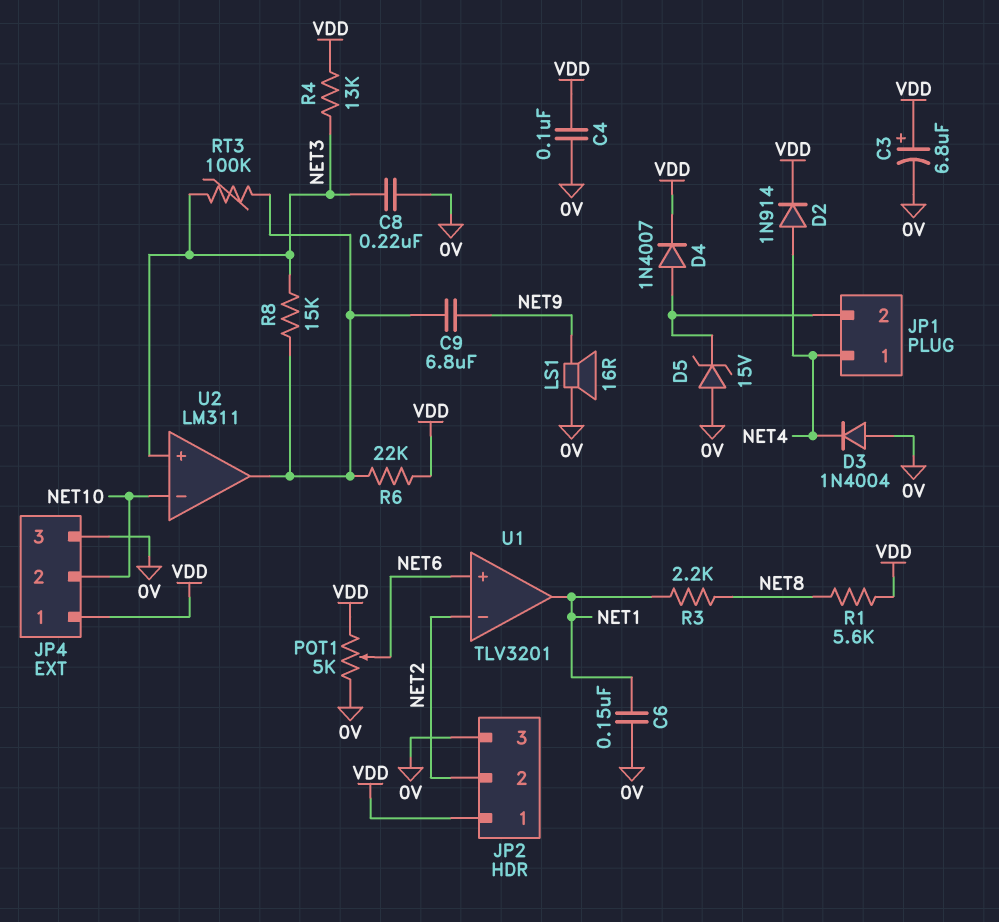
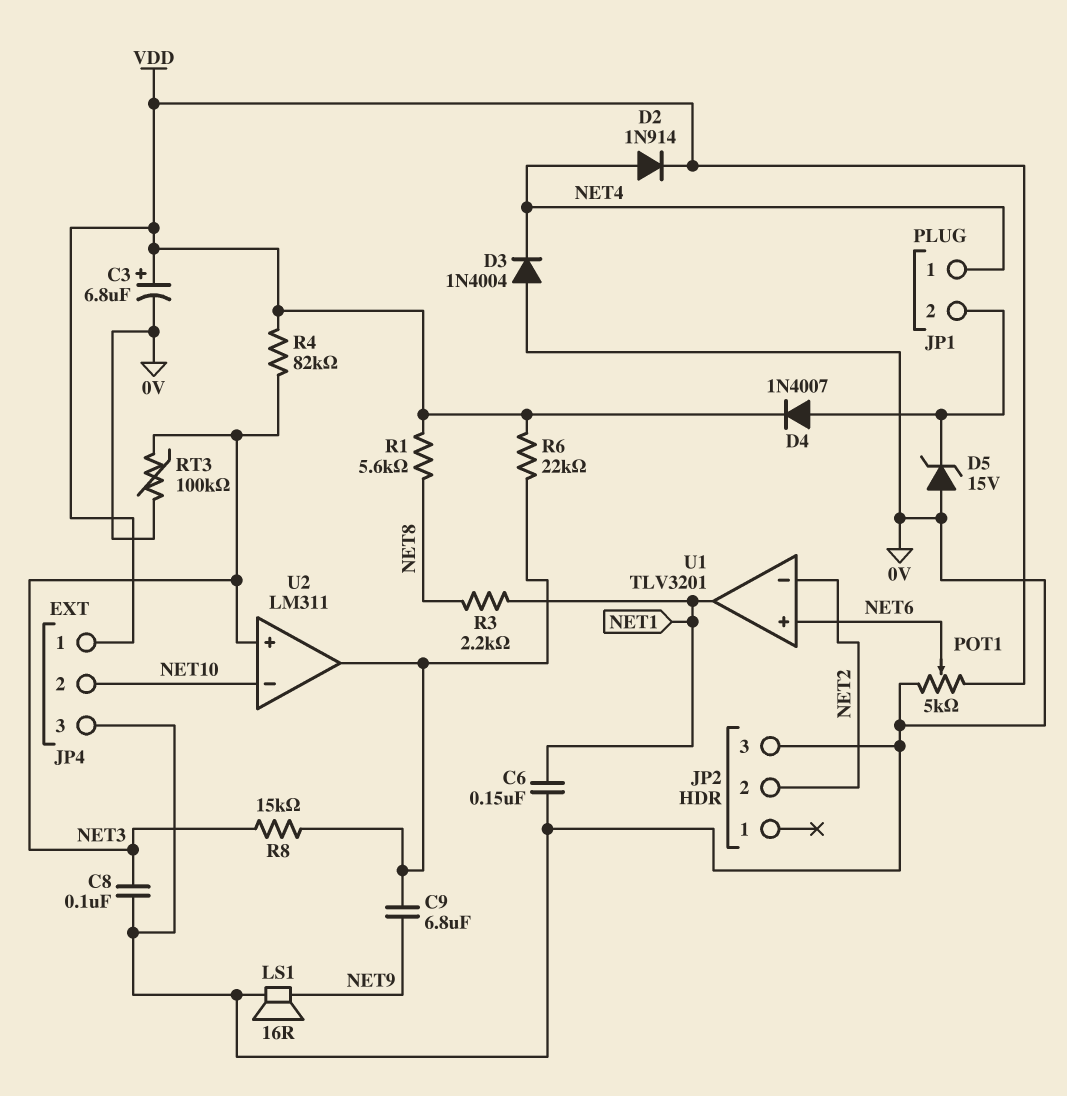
C4: 100nF (0V, VDD) -> none
C8: 220nF (0V, NET3) -> 100nF (0V, NET3)
JP2 pin 1: VDD -> none
R4: 13k (NET3, VDD) -> 82k (NET3, VDD)
RT3: 100k (NET3, U2/out) -> 100k (0V, NET3)

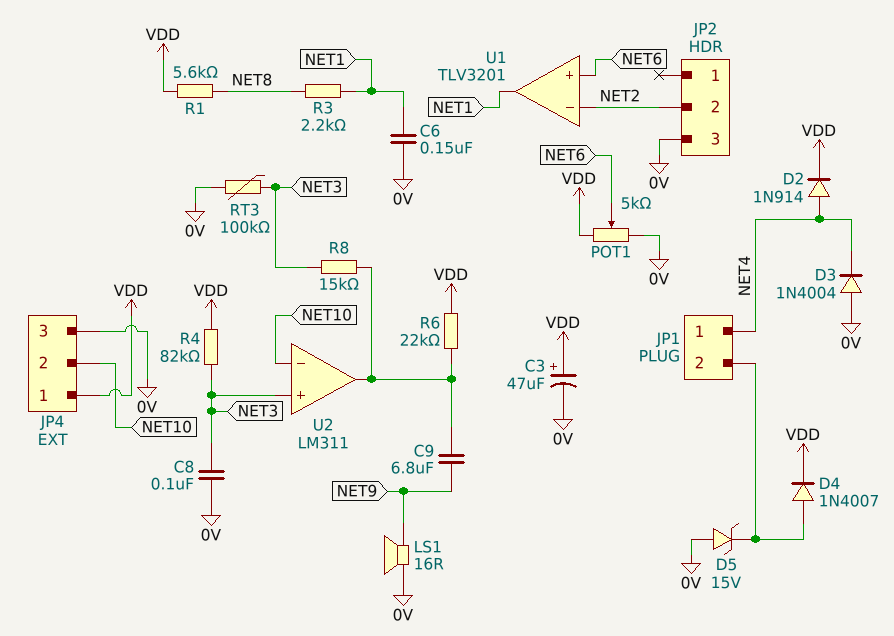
C3: 6.8uF (plus VDD, minus 0V) -> 47uF (plus VDD, minus 0V)

